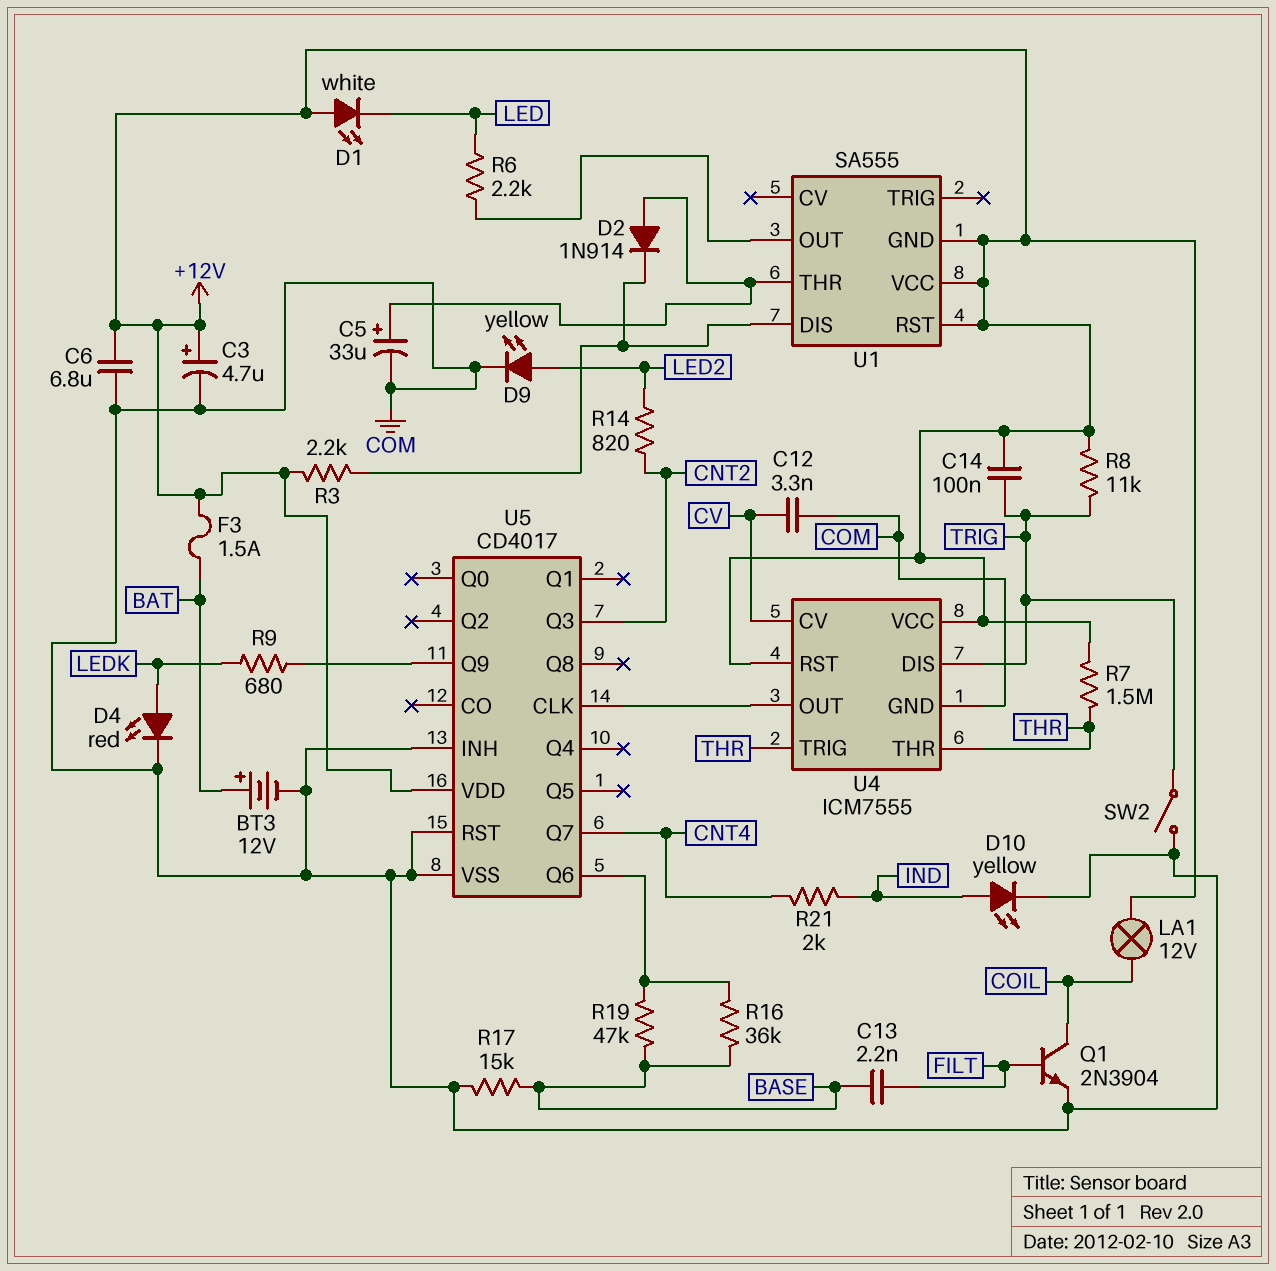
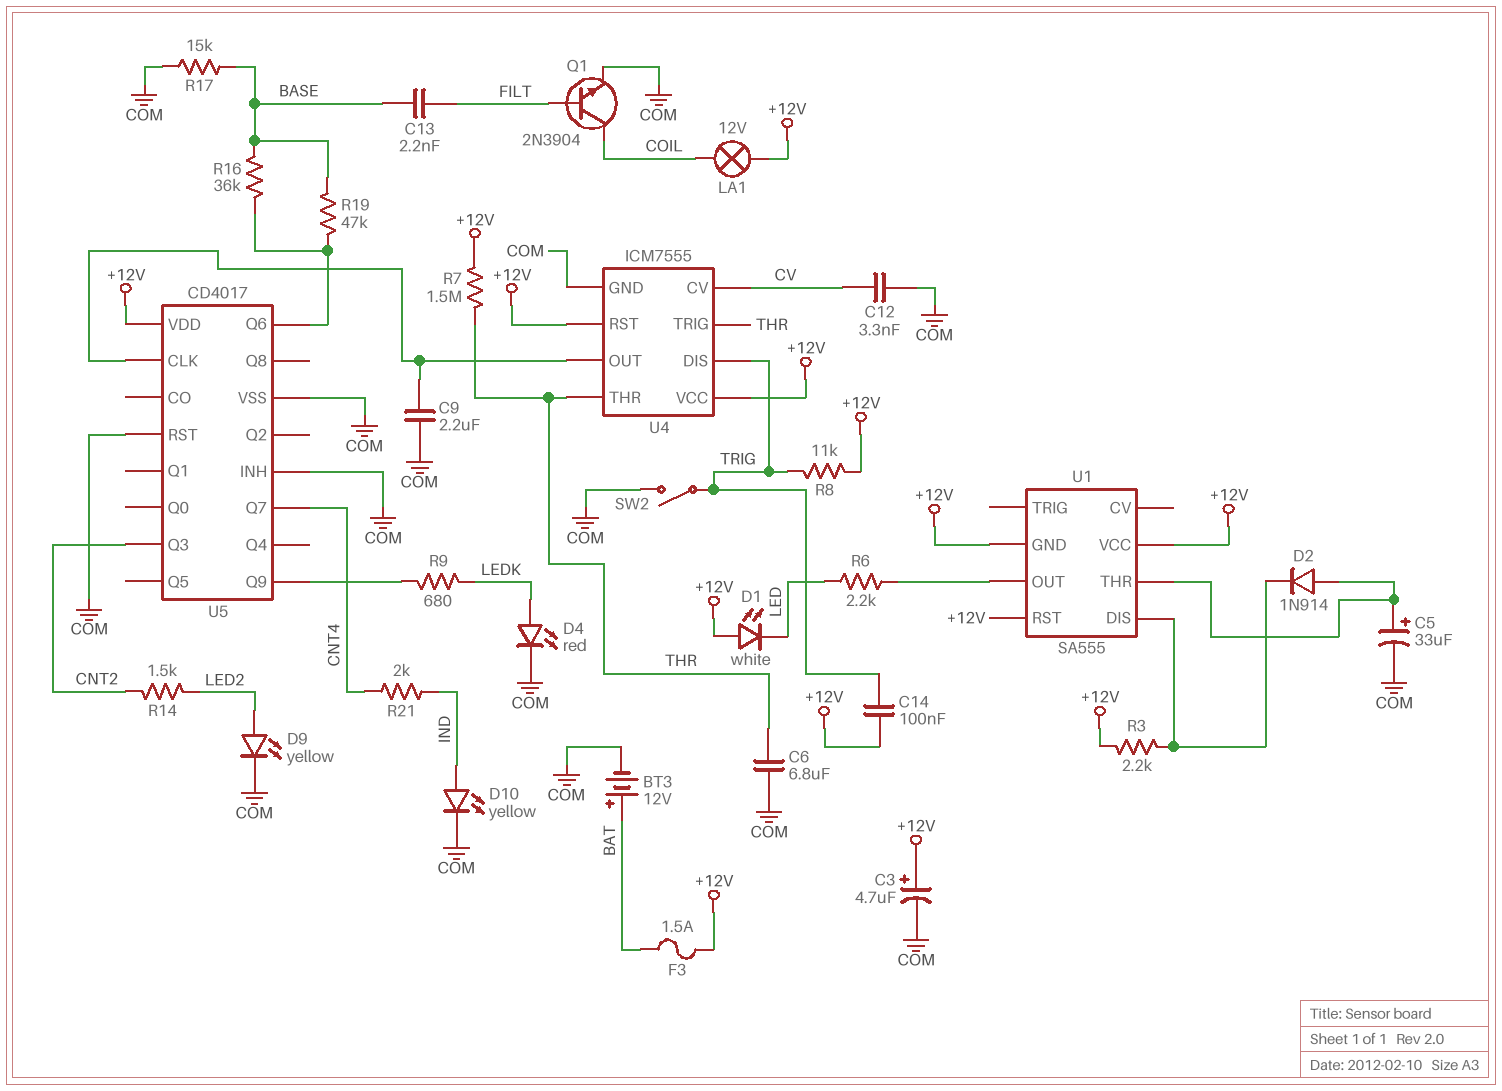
C6: 6.8uF (+12V, COM) -> 6.8uF (COM, THR)
C9: none -> 2.2uF (COM, U4/OUT)
R14: 820 (CNT2, LED2) -> 1.5k (CNT2, LED2)

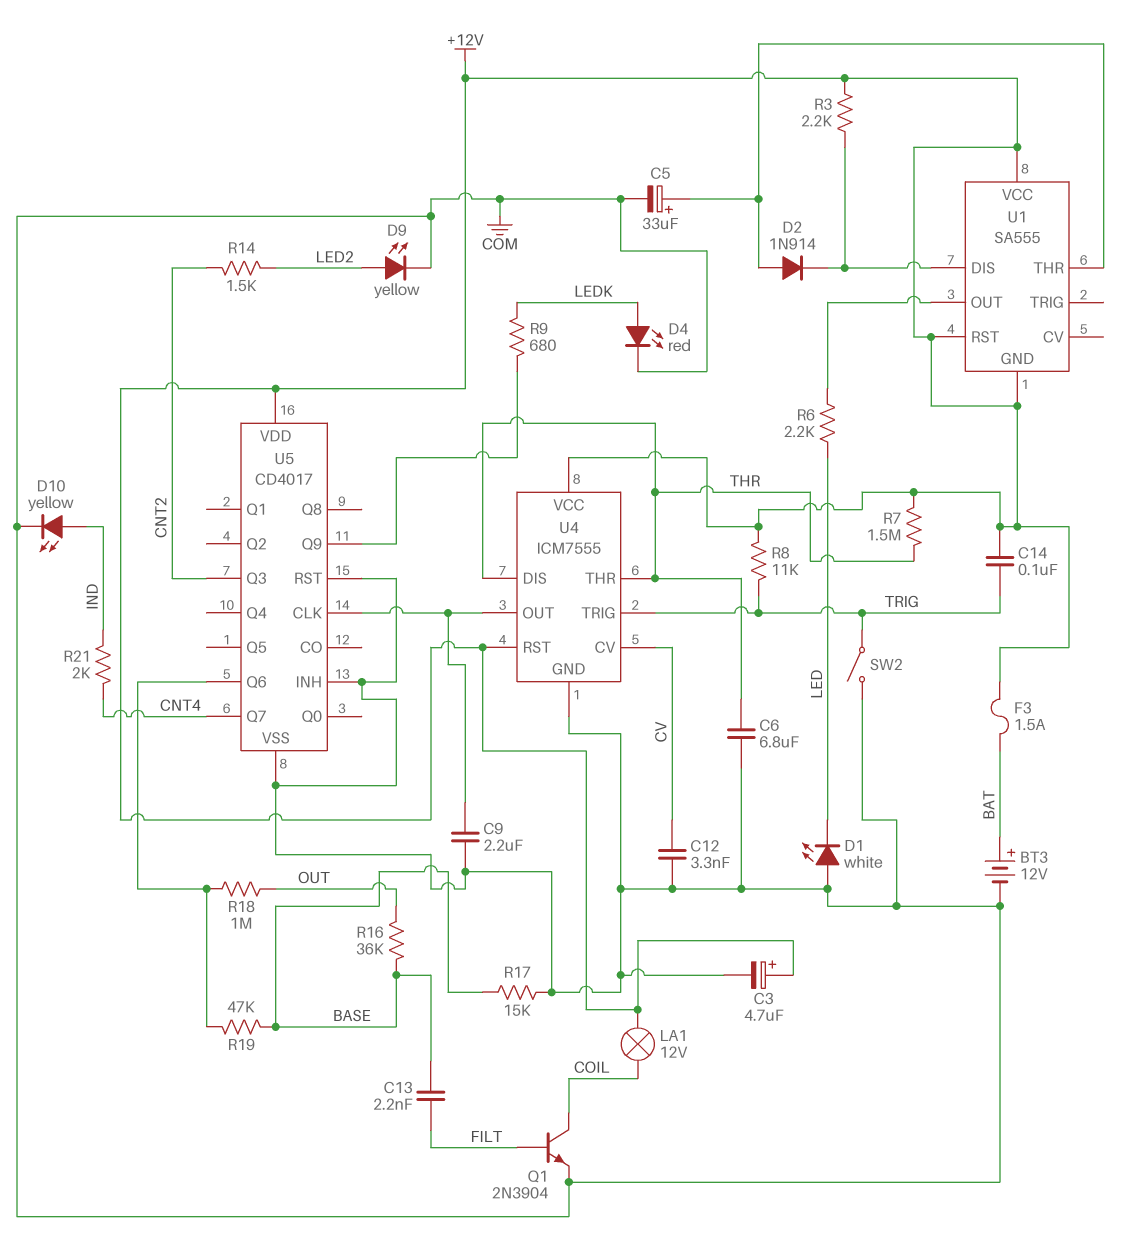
D1: LED white (A +12V, K LED) -> LED white (A COM, K LED)
R16: 36k (BASE, U5/Q6) -> 36k (BASE, OUT)
R18: none -> 1M (OUT, U5/Q6)
U4 pin DIS: TRIG -> THR
U4 pin TRIG: THR -> TRIG

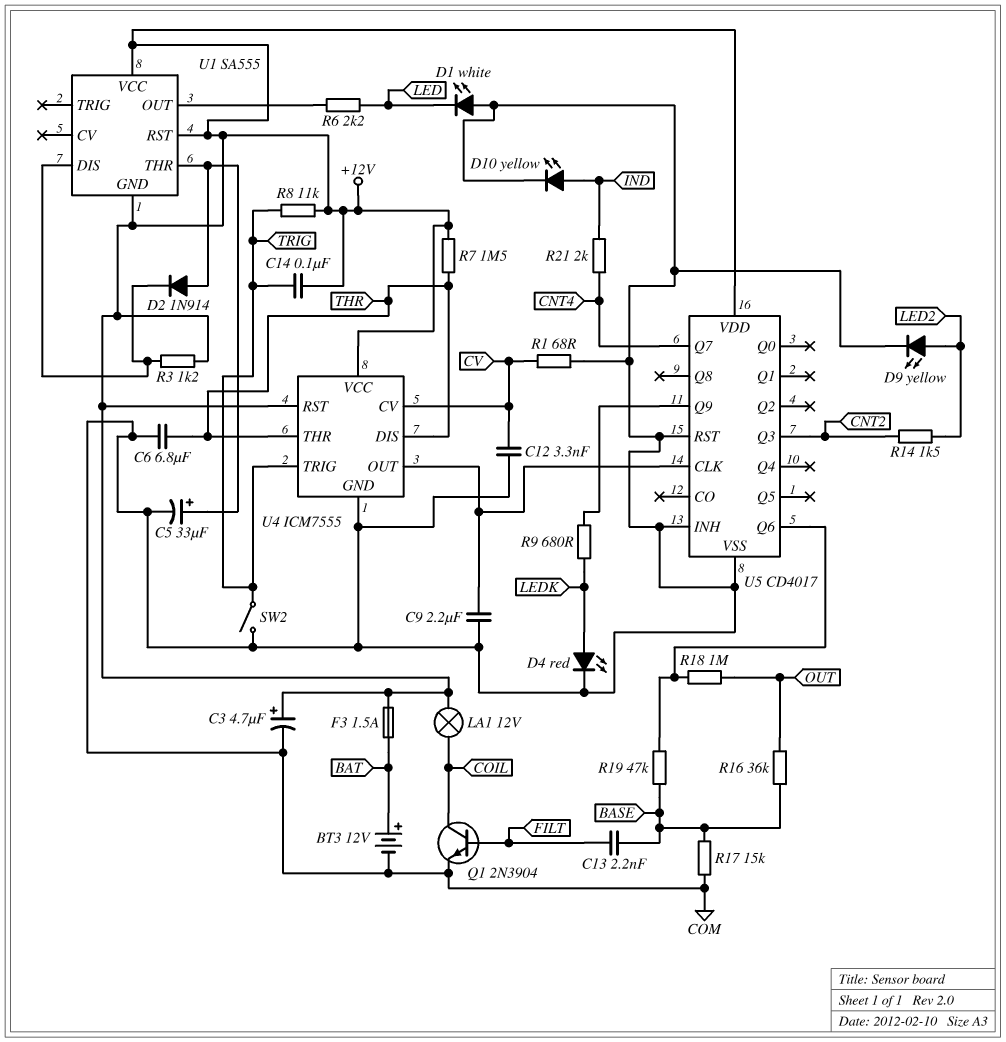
R1: none -> 68 (COM, CV)
R3: 2.2k (+12V, U1/DIS) -> 1.2k (+12V, U1/DIS)

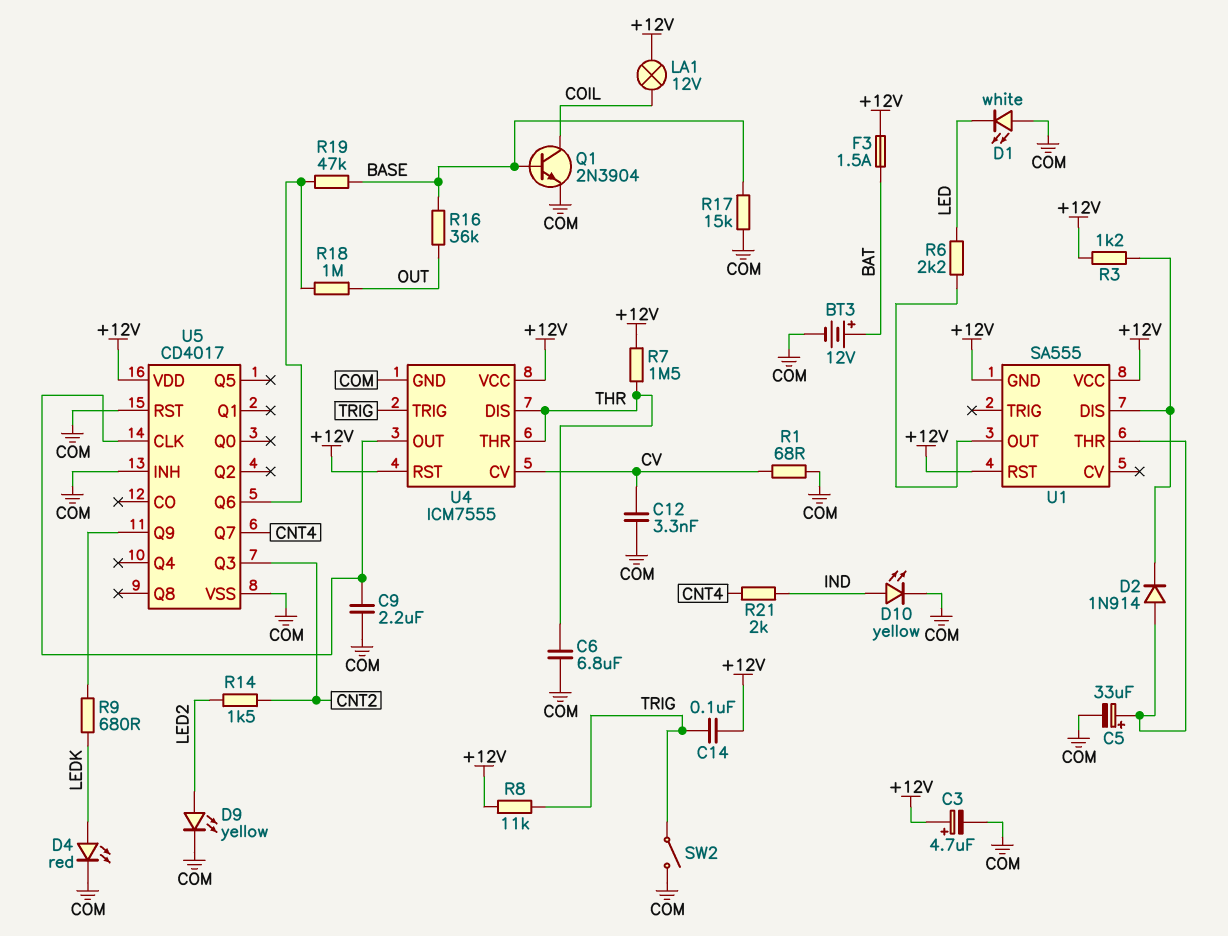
C13: 2.2nF (BASE, FILT) -> none
Q1: NPN 2N3904 (B FILT, C COIL, E COM) -> NPN 2N3904 (B BASE, C COIL, E COM)

